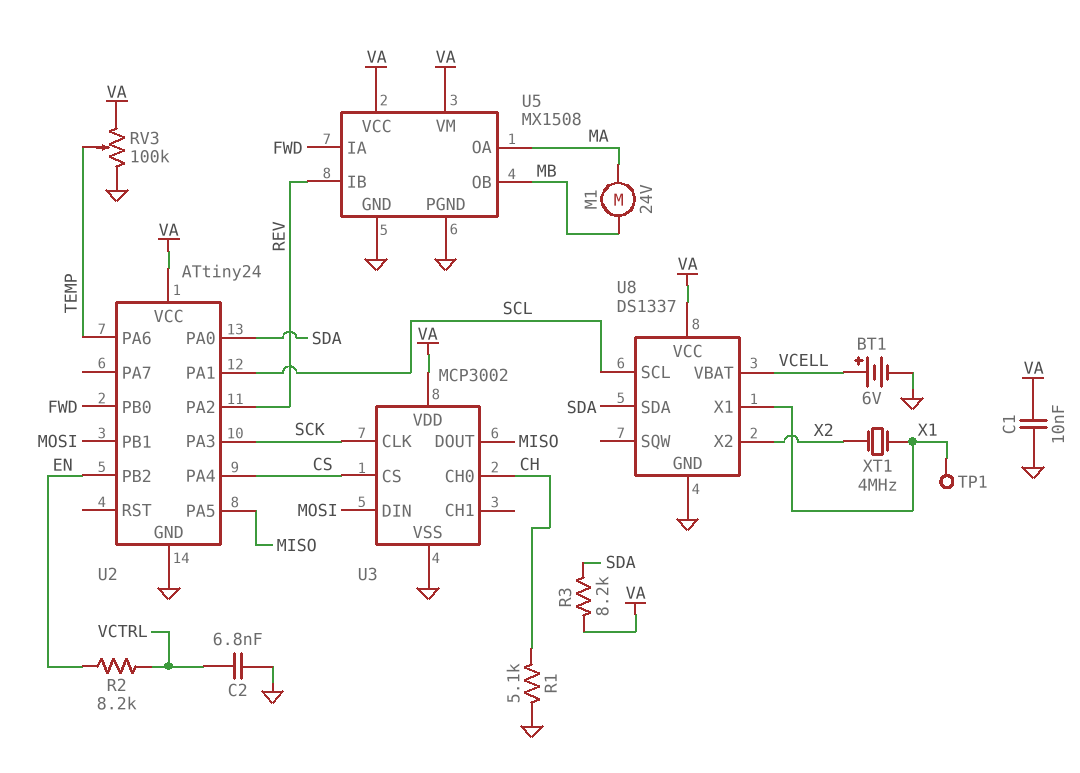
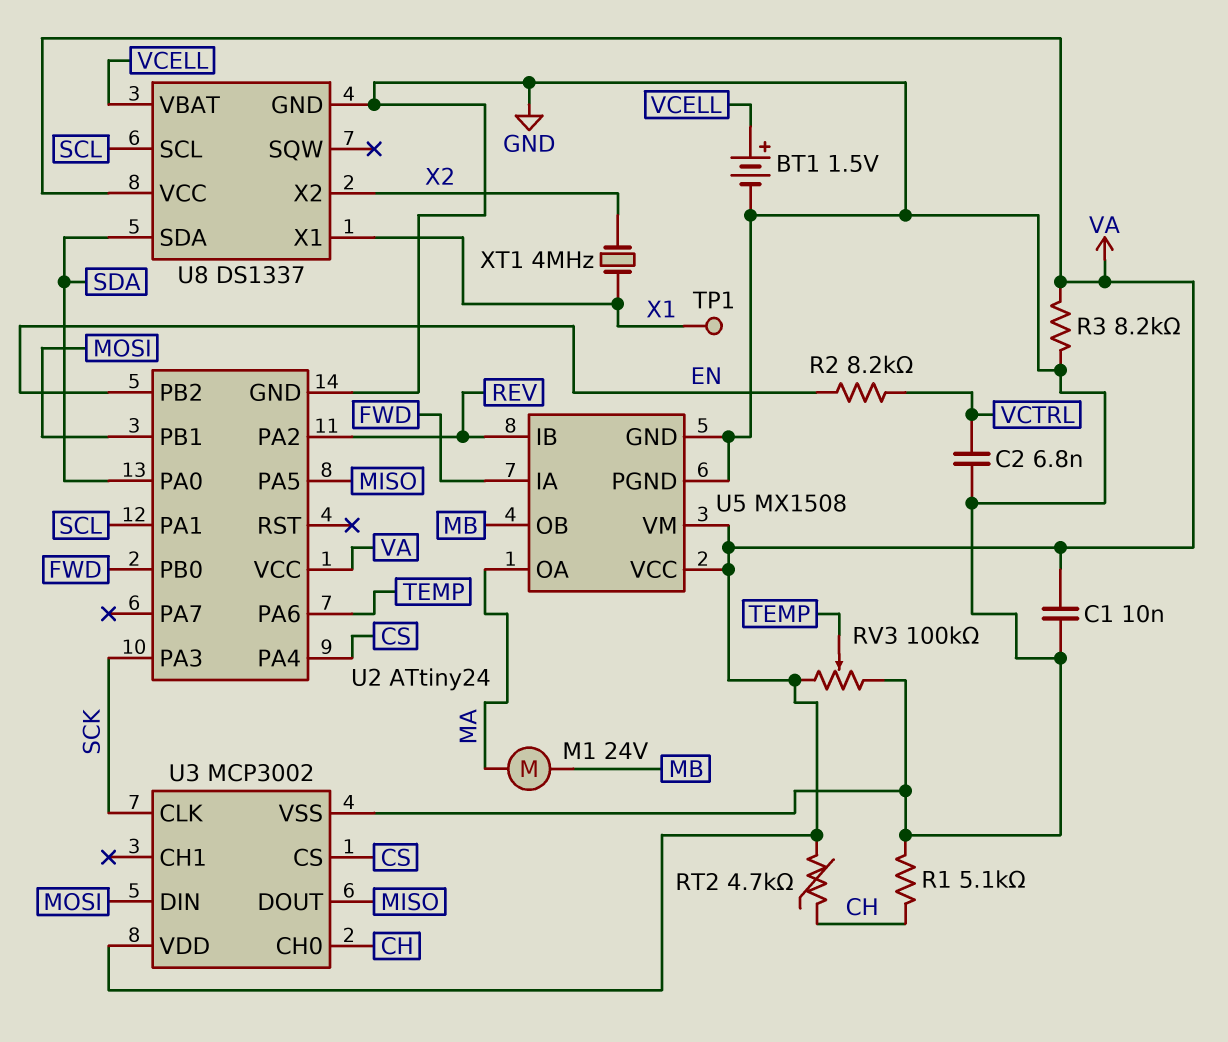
BT1: 6V (plus VCELL, minus GND) -> 1.5V (plus VCELL, minus GND)
R3: 8.2k (SDA, VA) -> 8.2k (GND, VA)
RT2: none -> 4.7k (CH, VA)

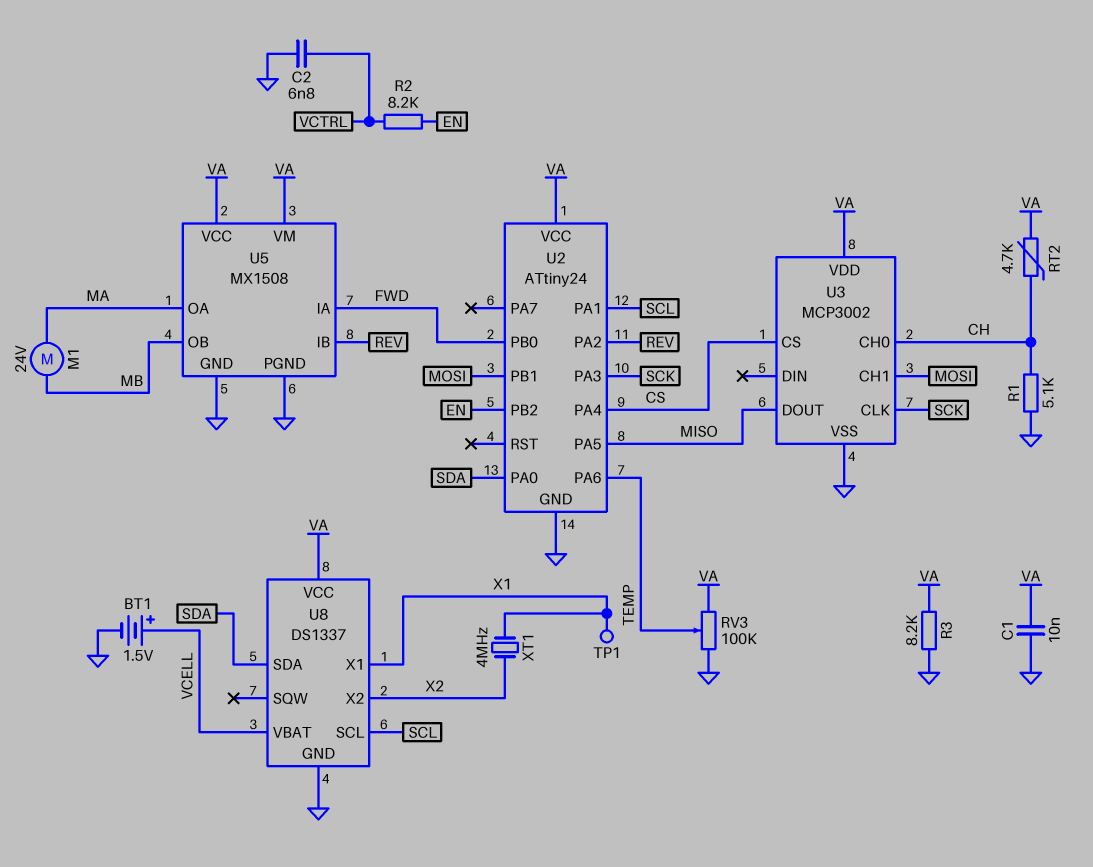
U3 pin CH1: none -> MOSI
U3 pin DIN: MOSI -> none

